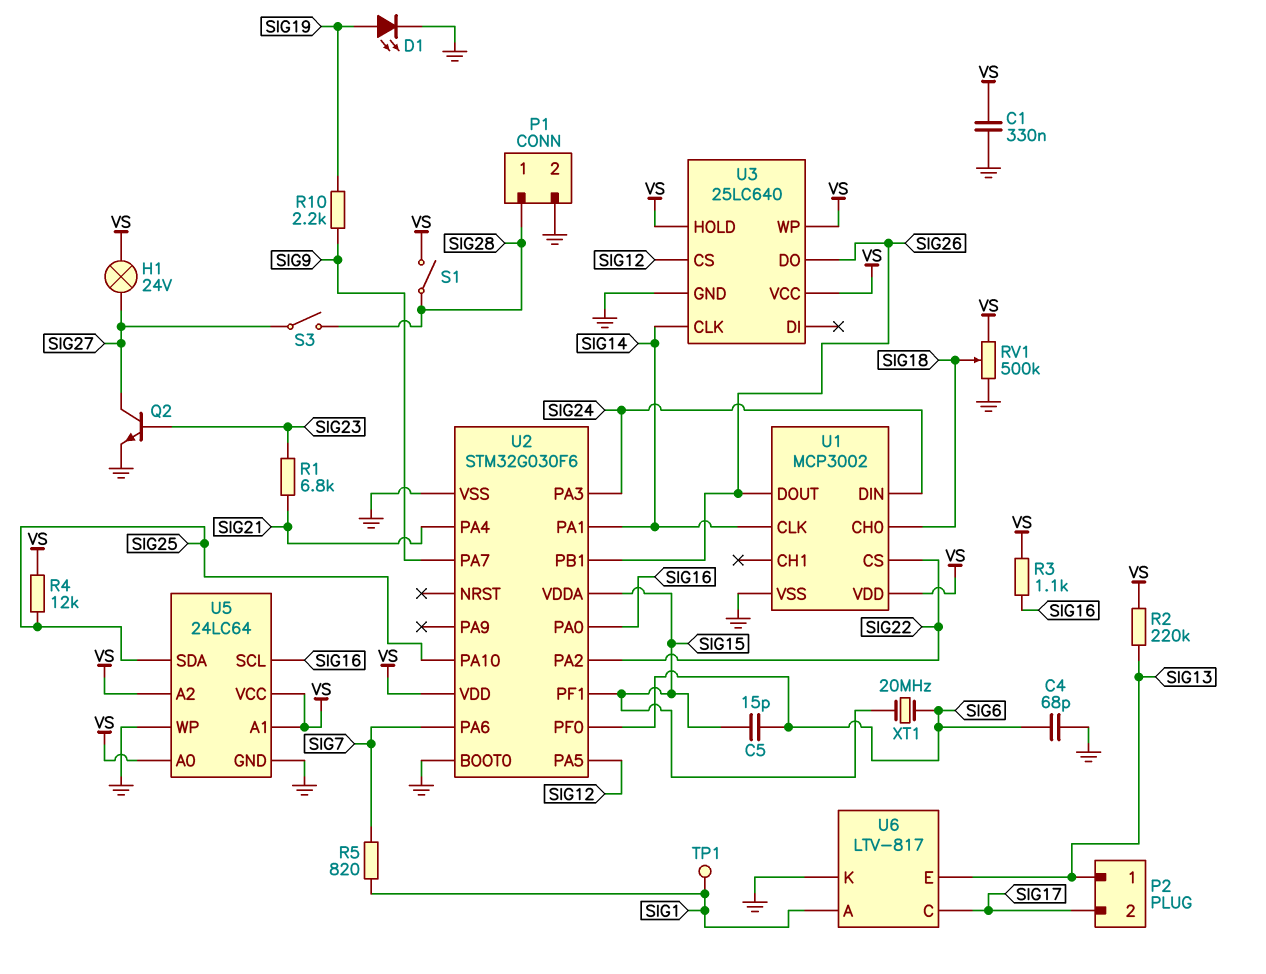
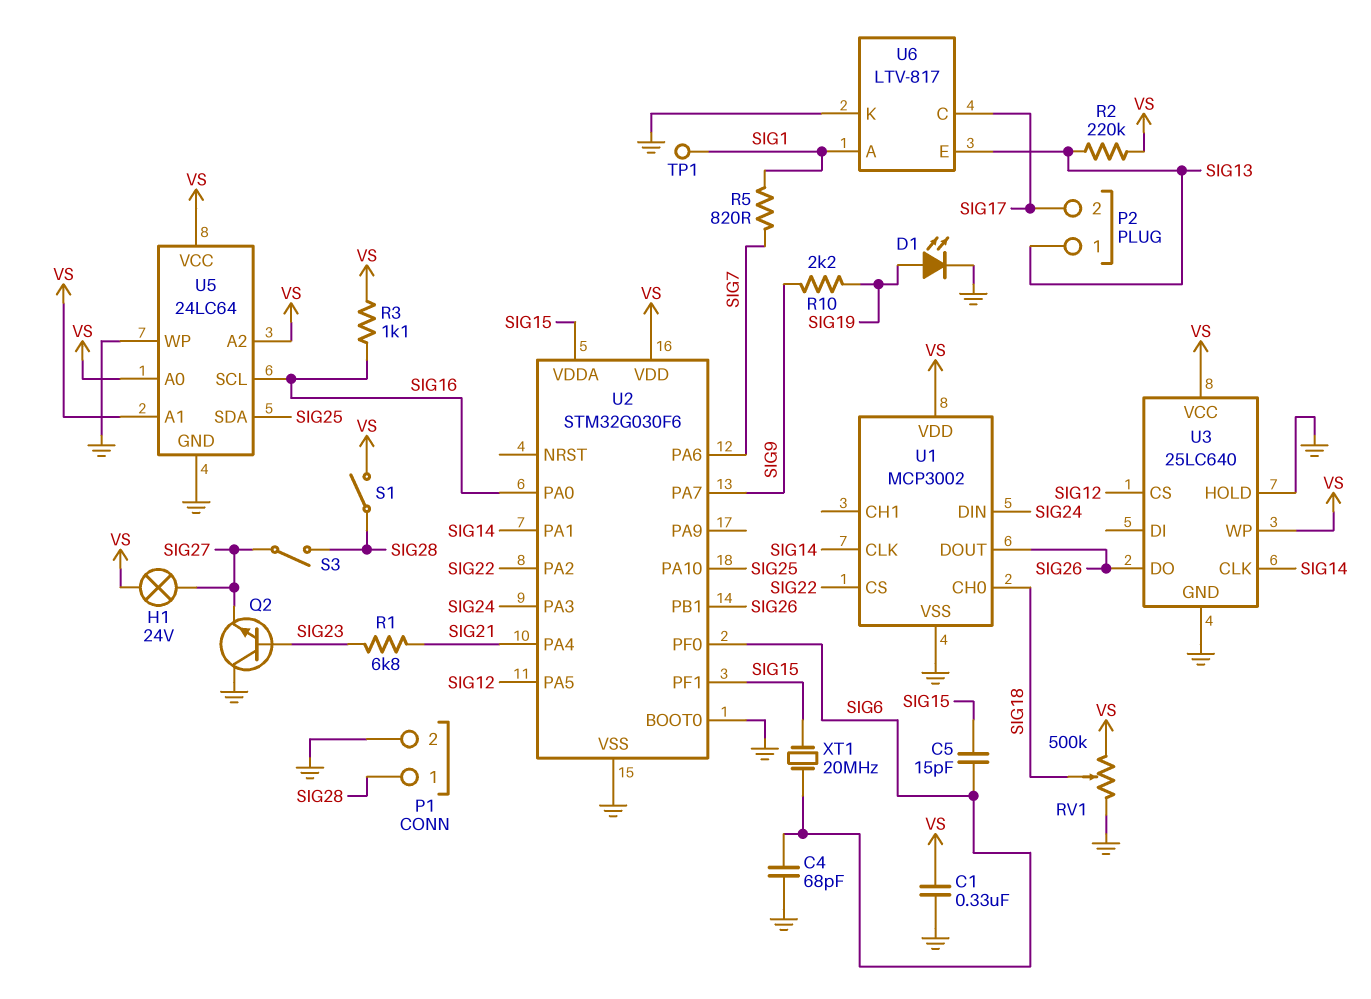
Q2: NPN (B SIG23, C SIG27, E GND) -> NPN (B SIG23, C GND, E SIG27)
R4: 12k (SIG25, VS) -> none
U3 pin HOLD: VS -> GND

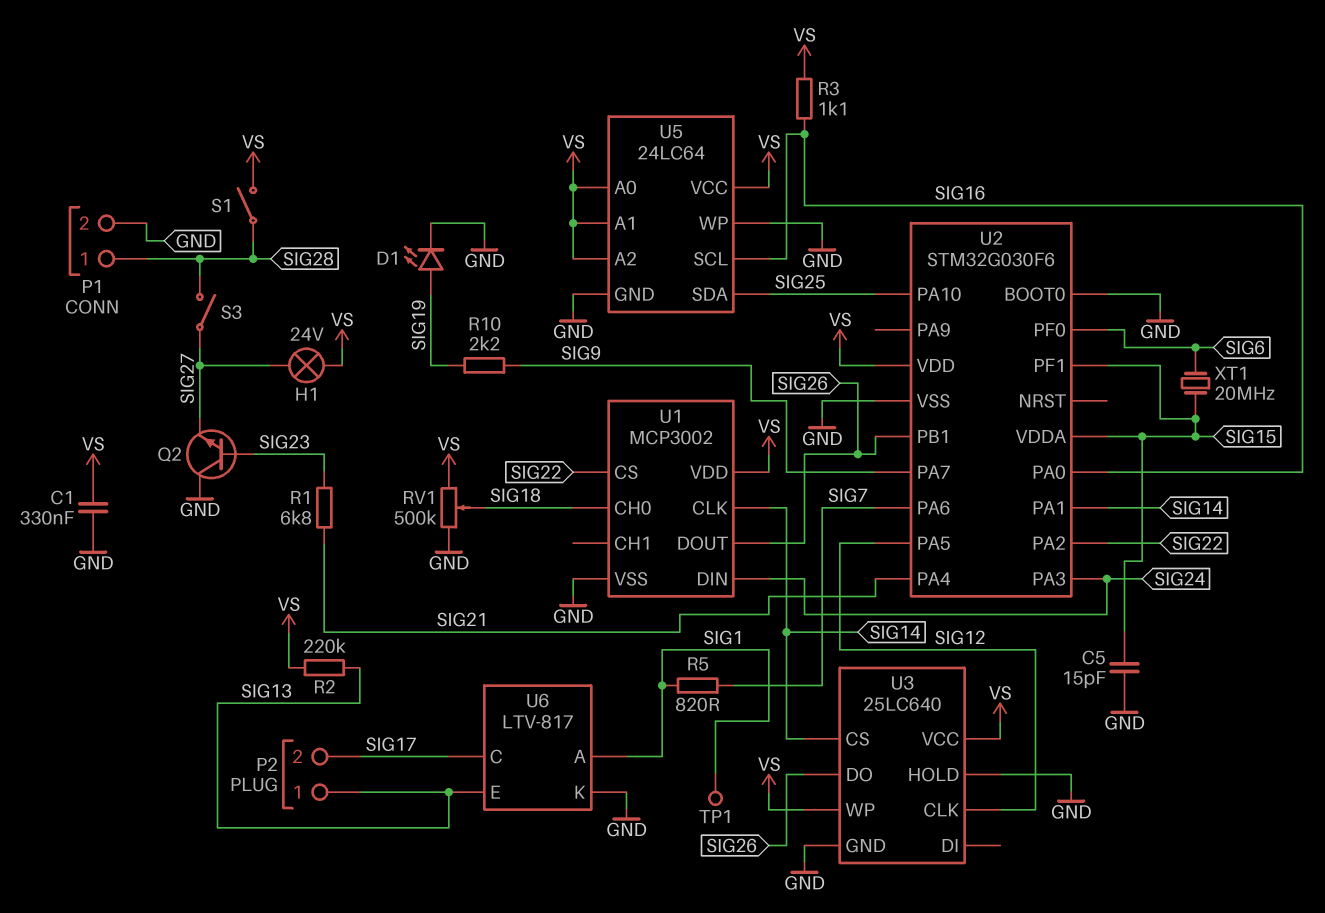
C4: 68pF (GND, SIG6) -> none
C5: 15pF (SIG6, SIG15) -> 15pF (GND, SIG15)
U3 pin CLK: SIG14 -> SIG12
U3 pin CS: SIG12 -> SIG14

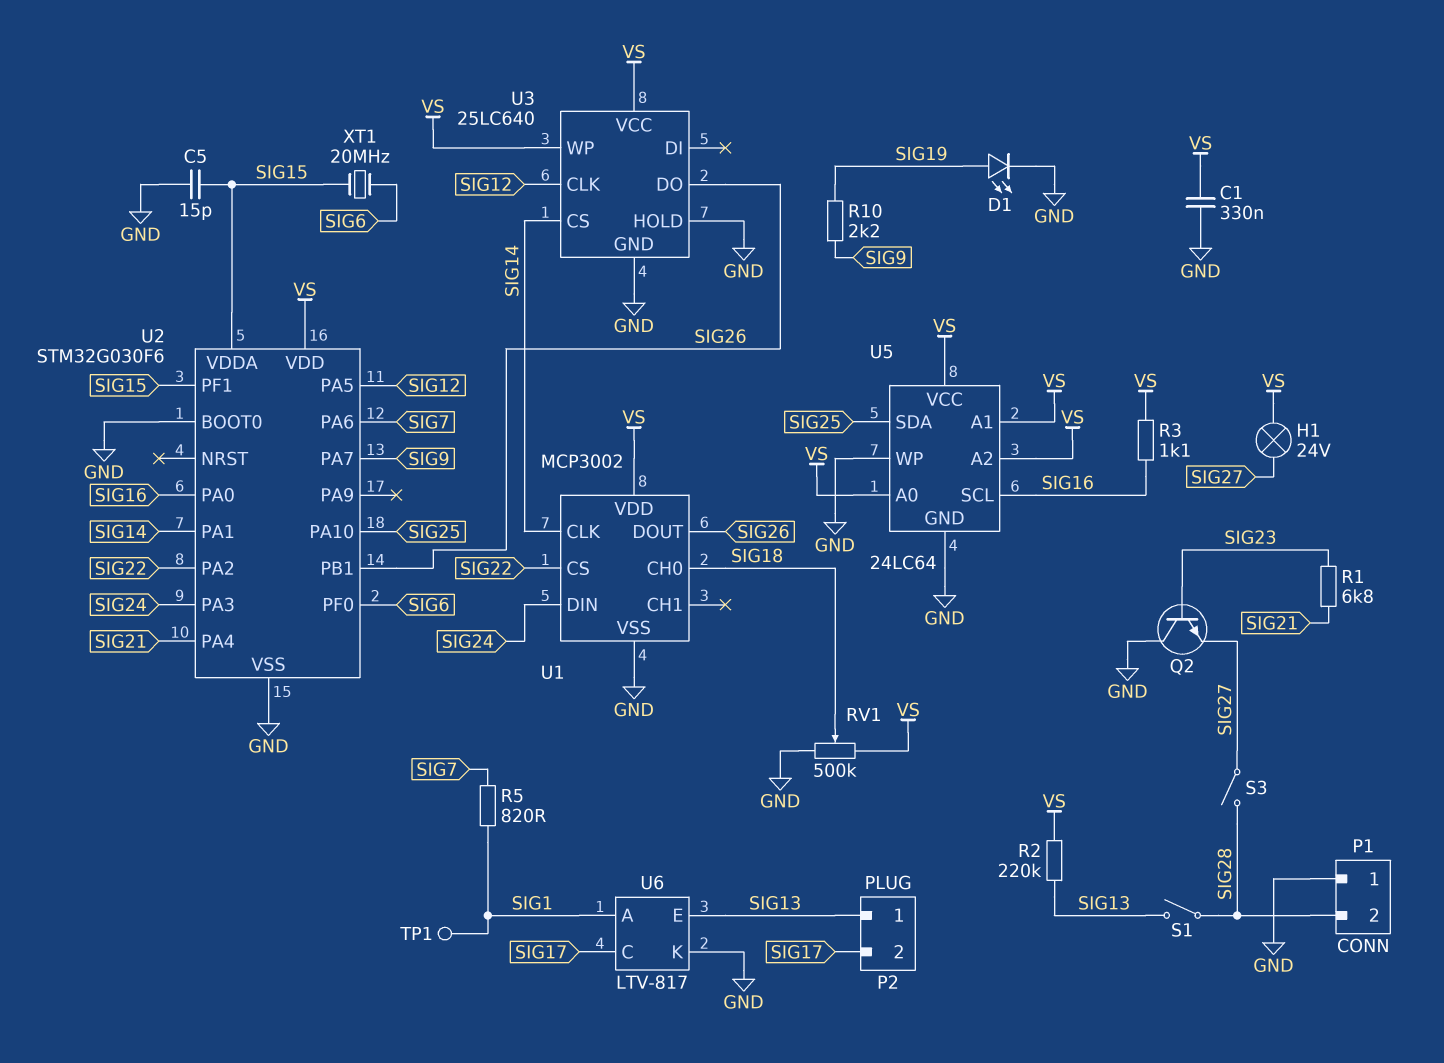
P1 pin 1: SIG28 -> GND
P1 pin 2: GND -> SIG28
S1: switch (SIG28, VS) -> switch (SIG13, SIG28)

